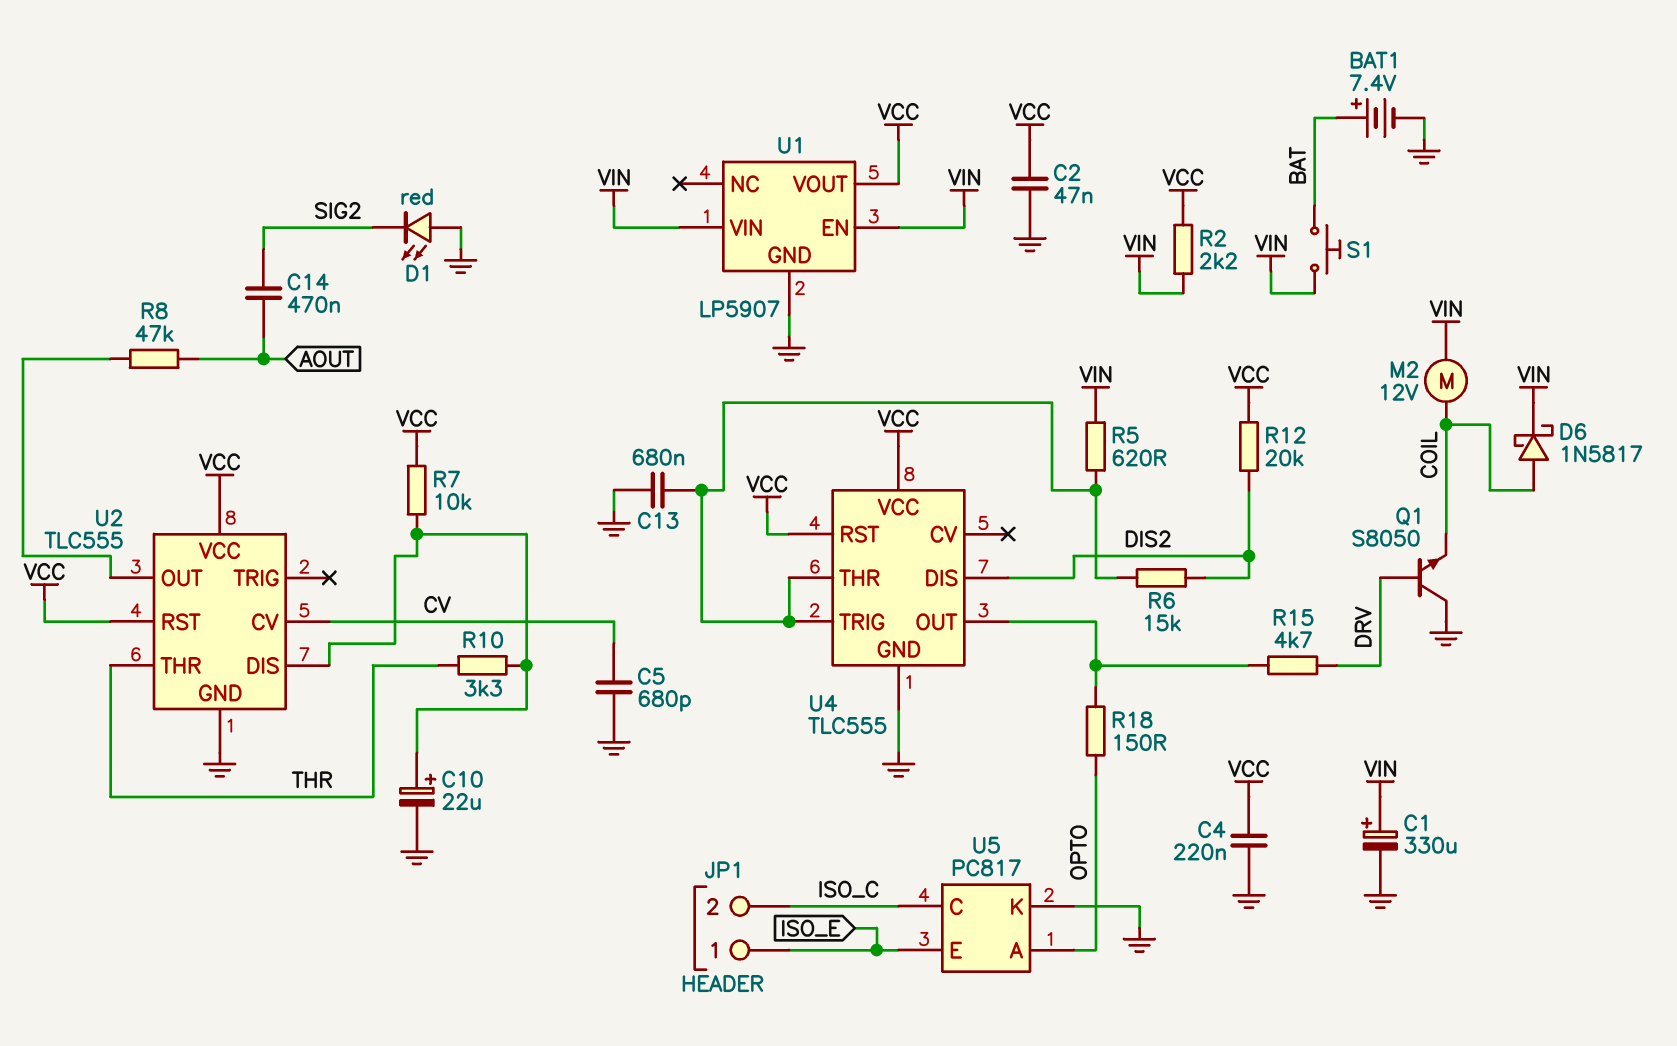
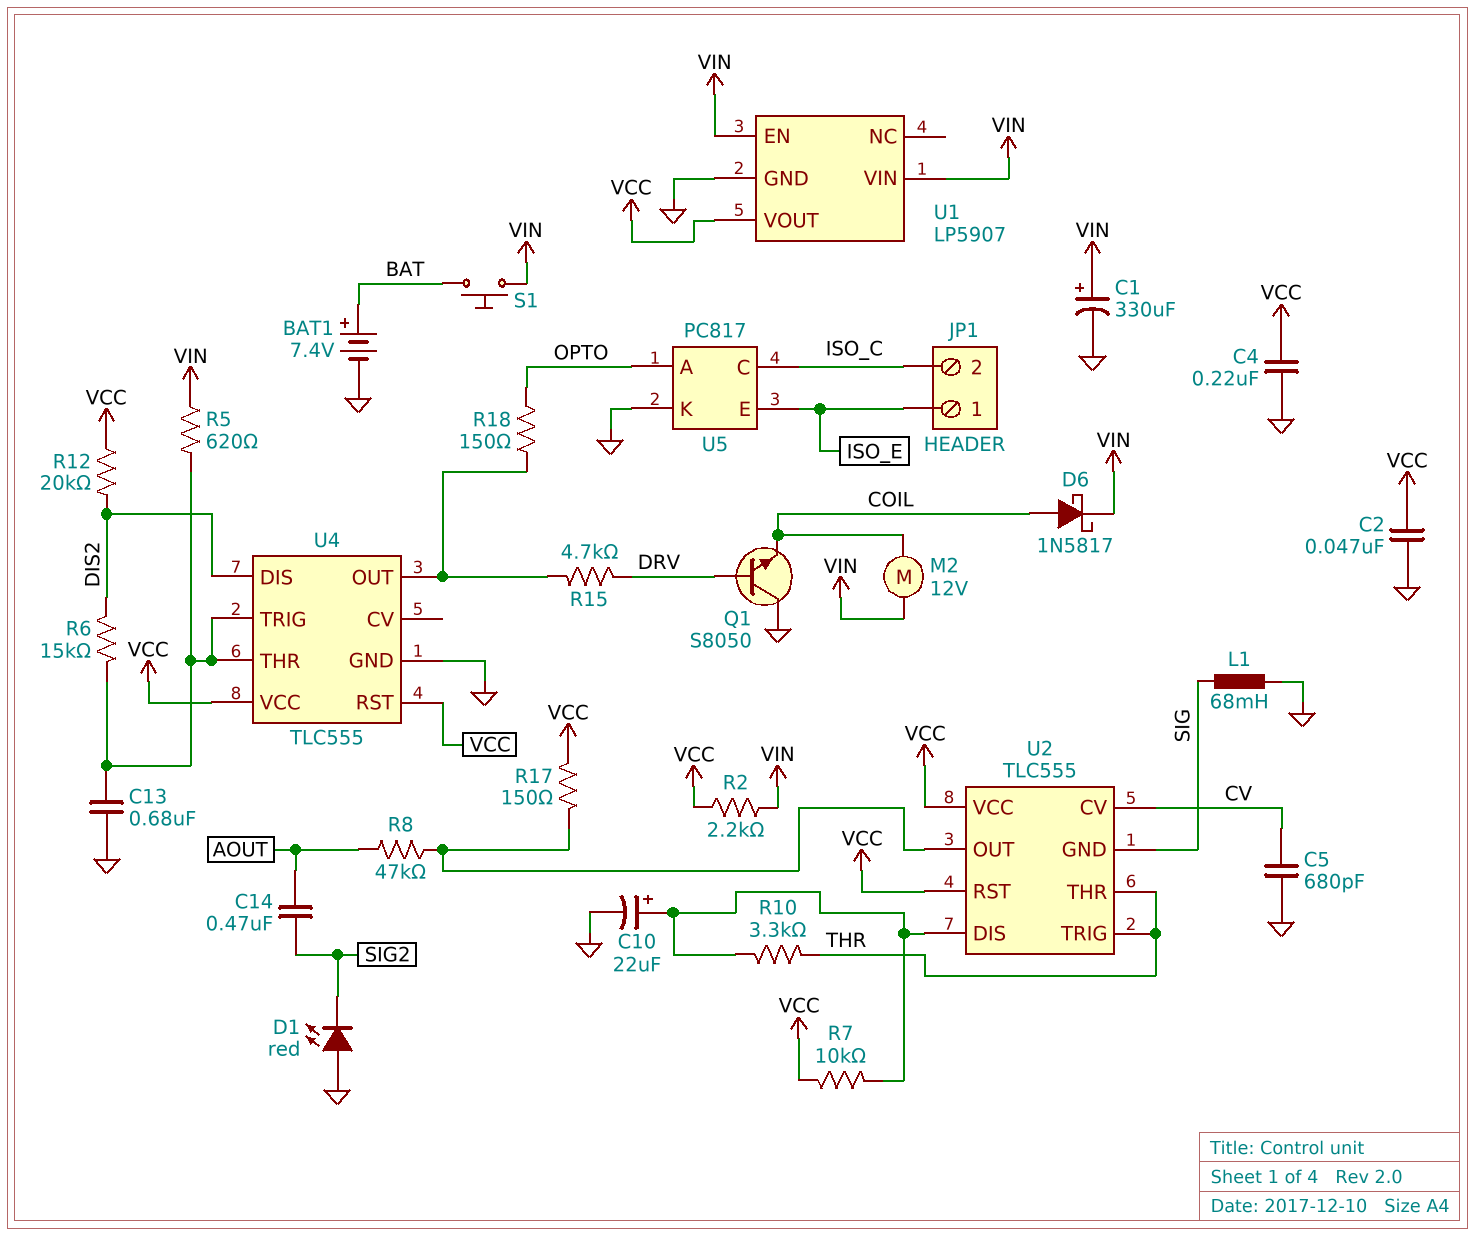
L1: none -> 68mH (GND, SIG)
R17: none -> 150 (U2/OUT, VCC)
U2 pin GND: GND -> SIG
U2 pin TRIG: none -> THR

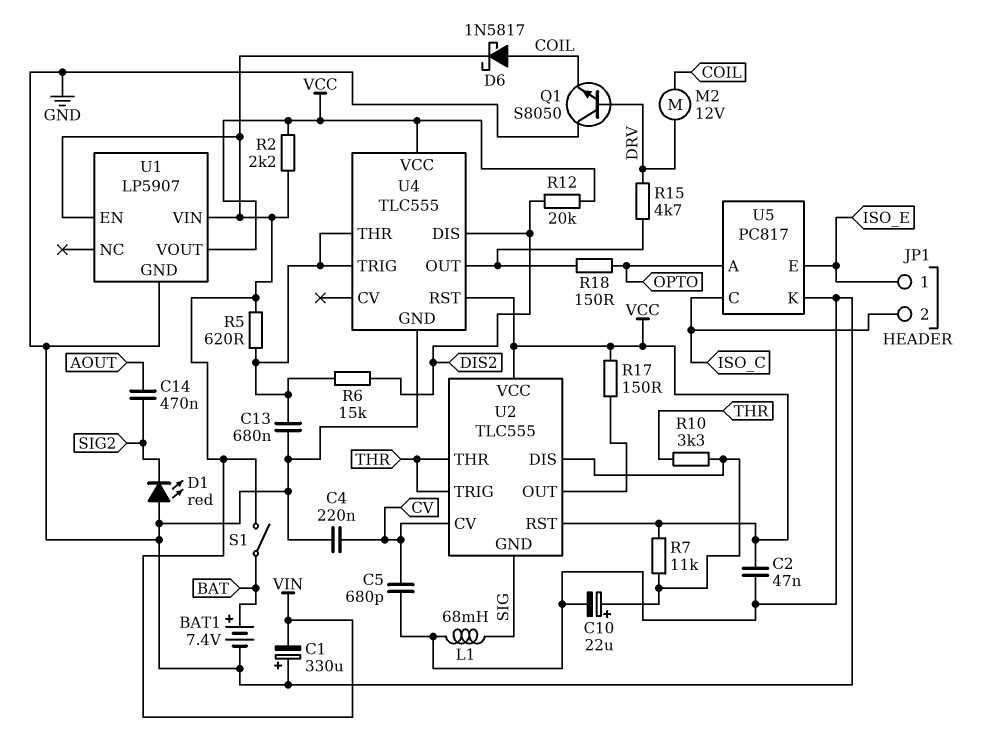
C1: 330uF (plus VIN, minus GND) -> 330uF (plus GND, minus VIN)
C4: 220nF (GND, VCC) -> 220nF (CV, GND)
M2: motor 12V (COIL, VIN) -> motor 12V (COIL, DRV)
R7: 10k (U2/DIS, VCC) -> 11k (U2/DIS, VCC)
R8: 47k (AOUT, U2/OUT) -> none
S1: button (BAT, VIN) -> switch (BAT, VIN)

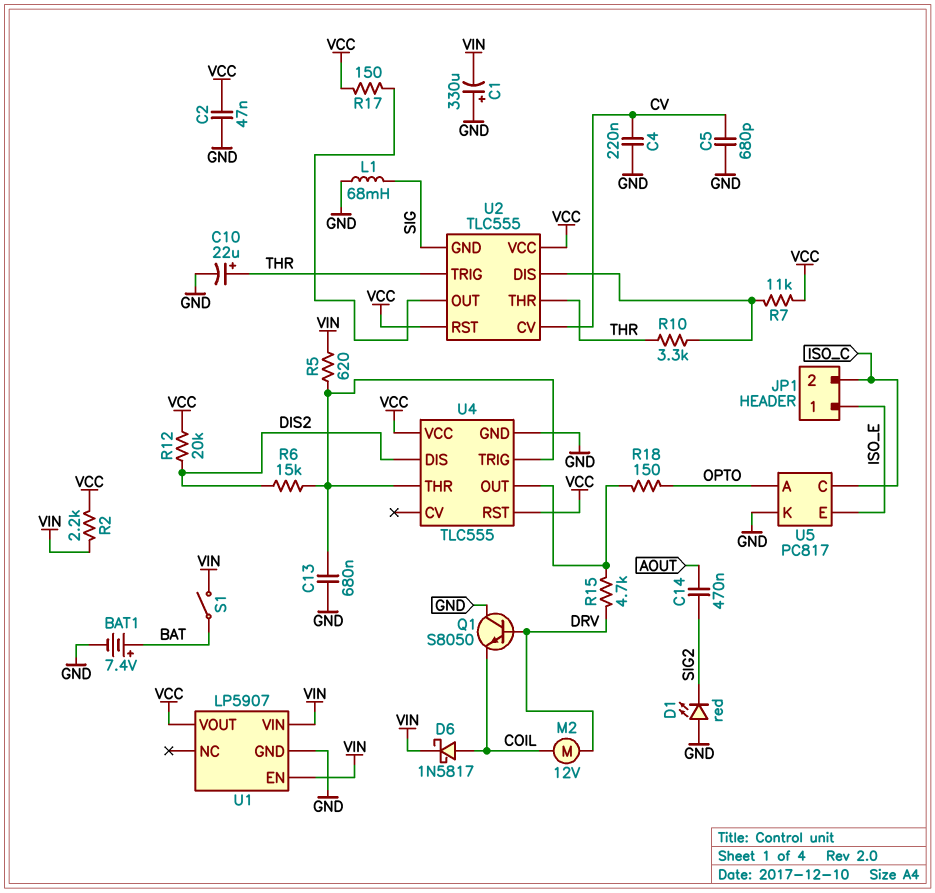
C10: 22uF (plus U2/DIS, minus GND) -> 22uF (plus THR, minus GND)

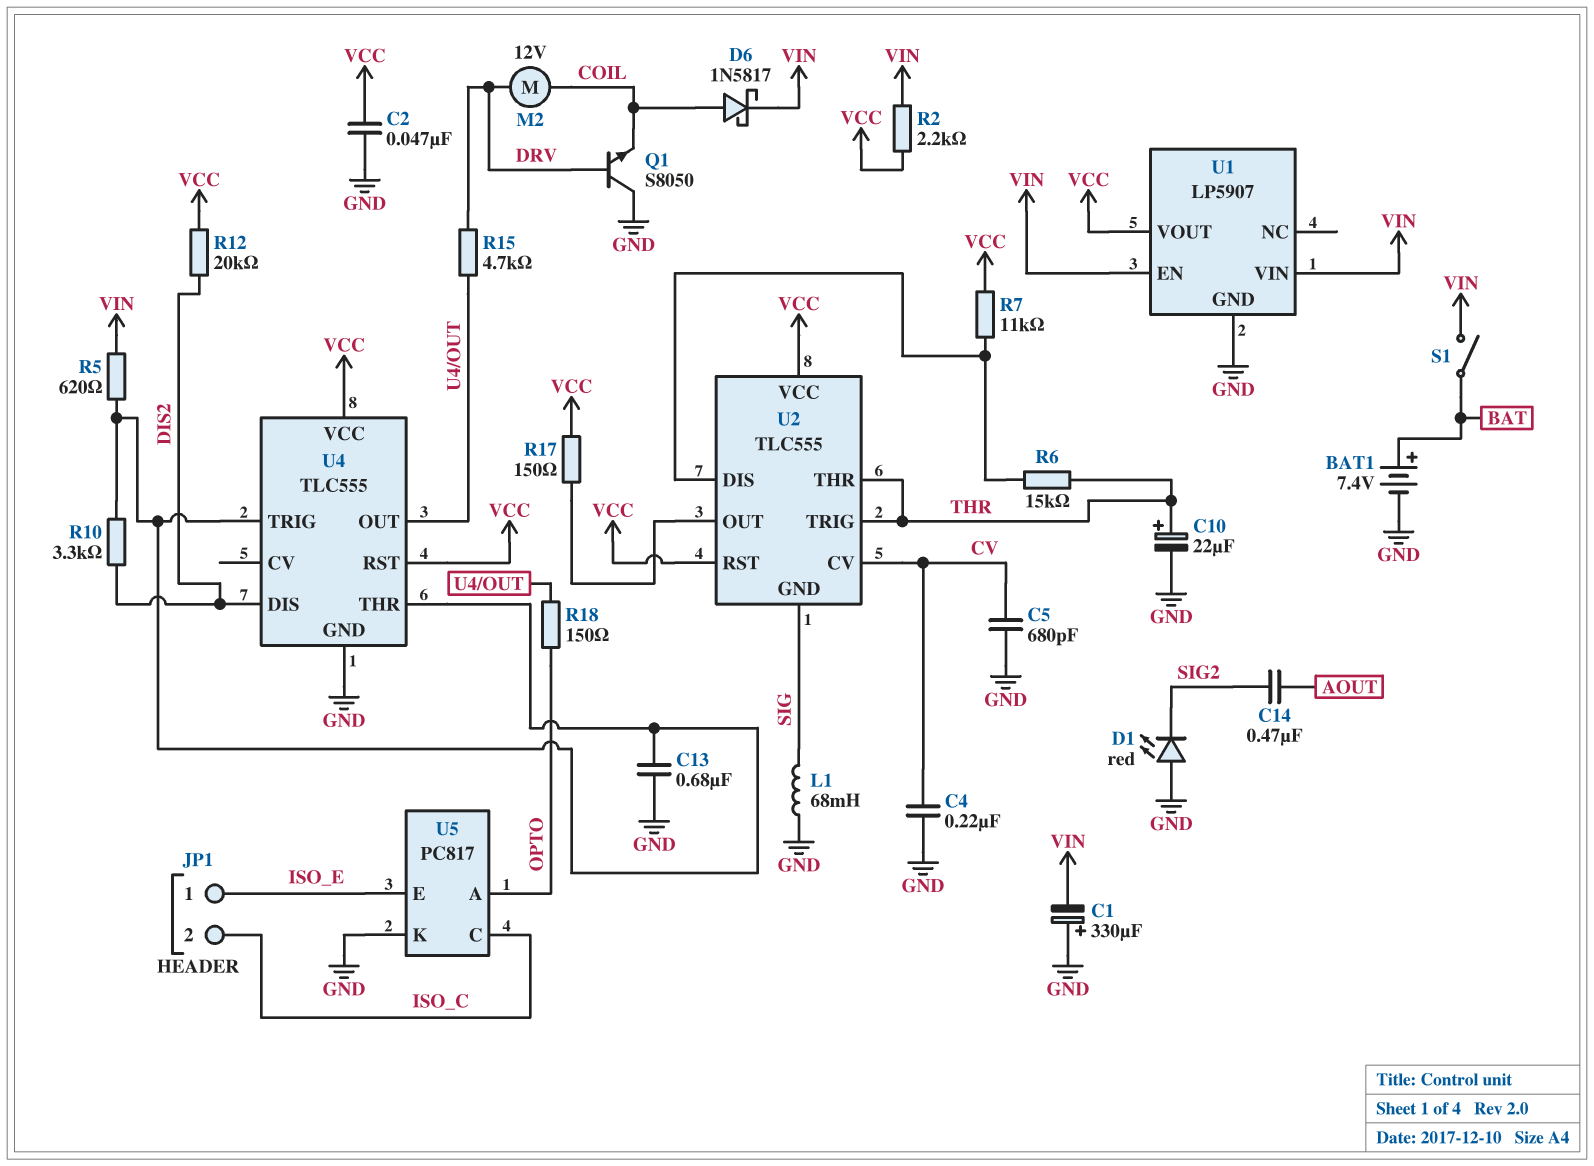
R6: 15k (DIS2, U4/THR) -> 15k (THR, U2/DIS)
R10: 3.3k (THR, U2/DIS) -> 3.3k (DIS2, U4/THR)

